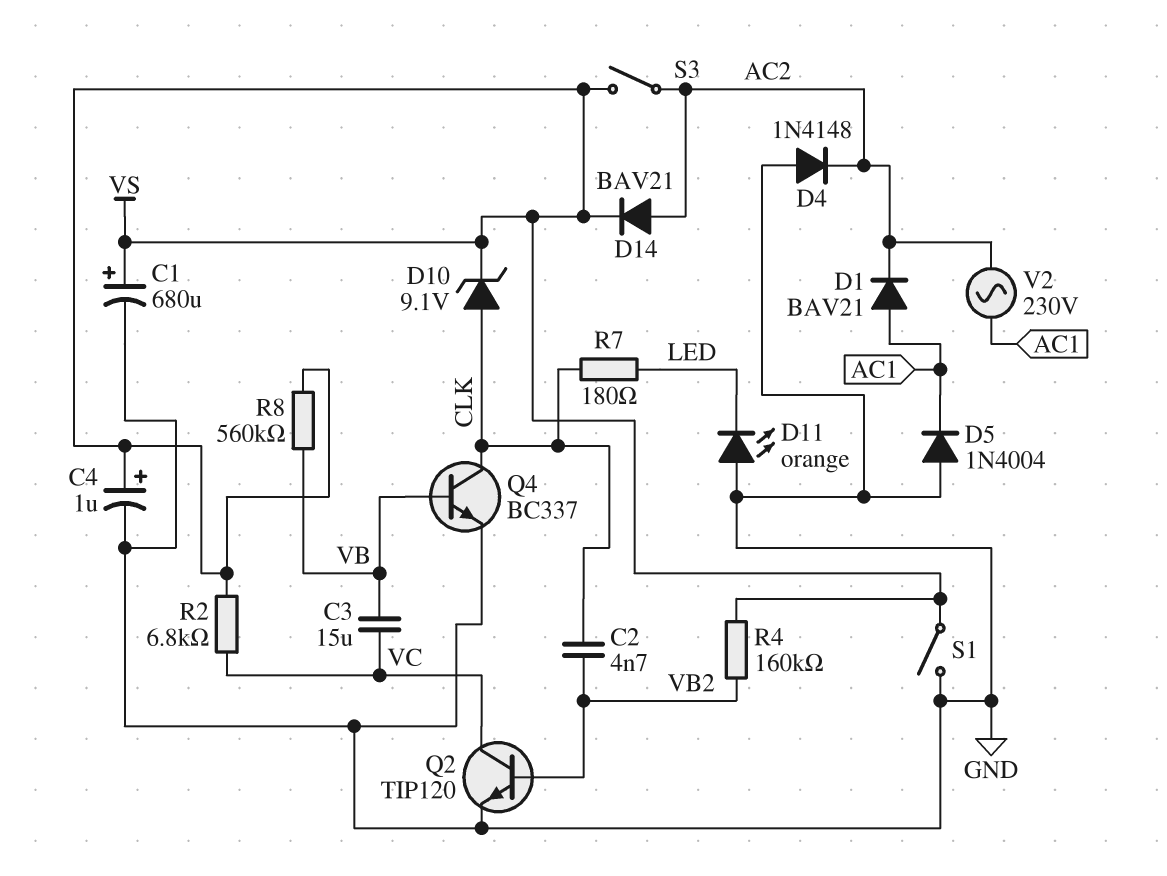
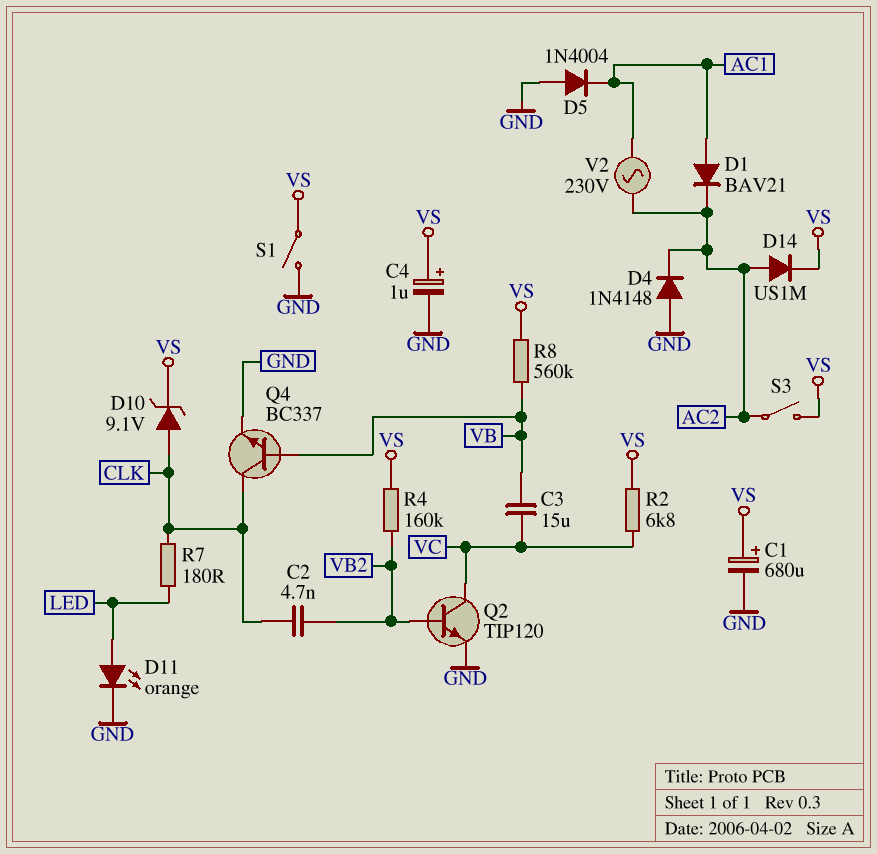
D11: LED orange (A GND, K LED) -> LED orange (A LED, K GND)
D14: diode BAV21 (A AC2, K VS) -> diode US1M (A AC2, K VS)

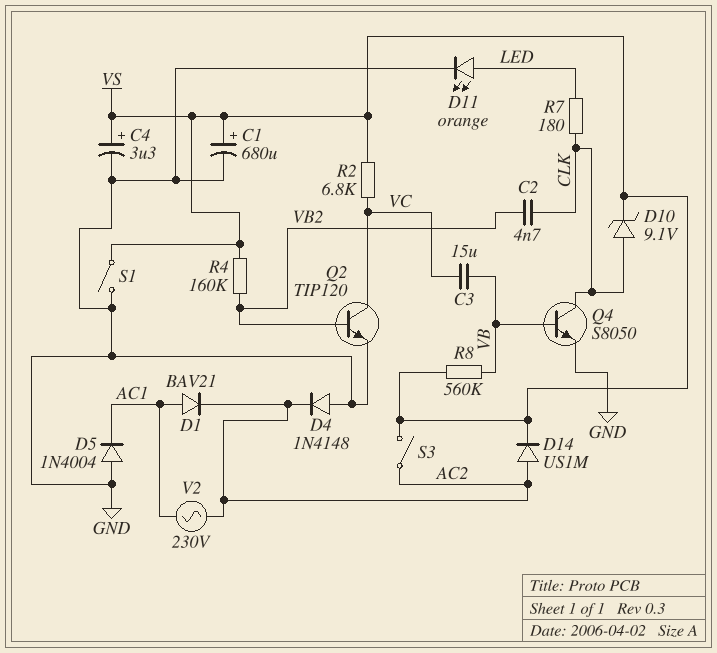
C4: 1uF (plus VS, minus GND) -> 3.3uF (plus VS, minus GND)
Q4: NPN BC337 (B VB, C CLK, E GND) -> NPN S8050 (B VB, C CLK, E GND)

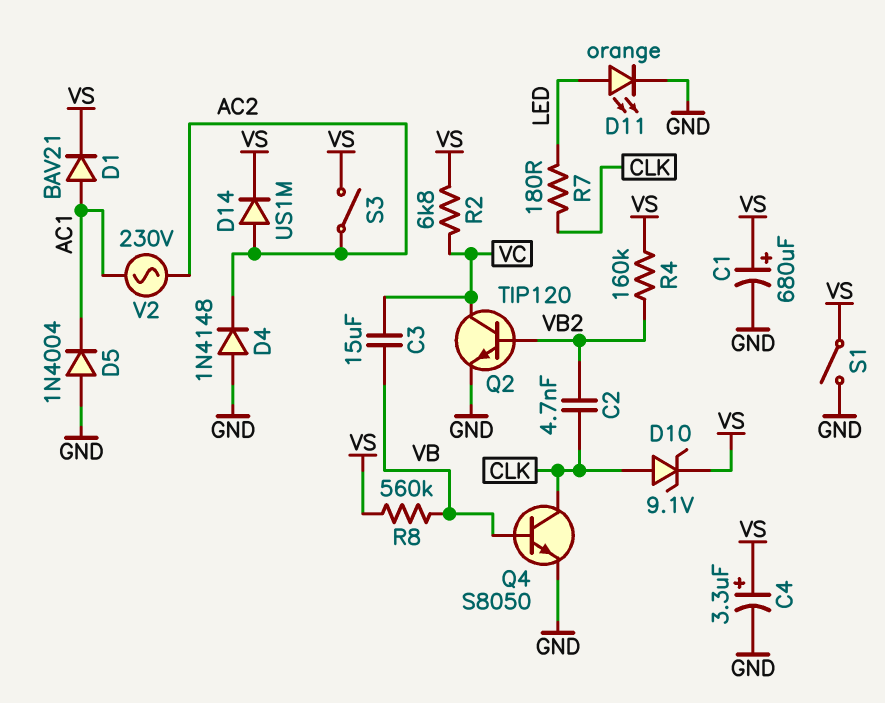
D1: diode BAV21 (A AC1, K AC2) -> diode BAV21 (A AC1, K VS)

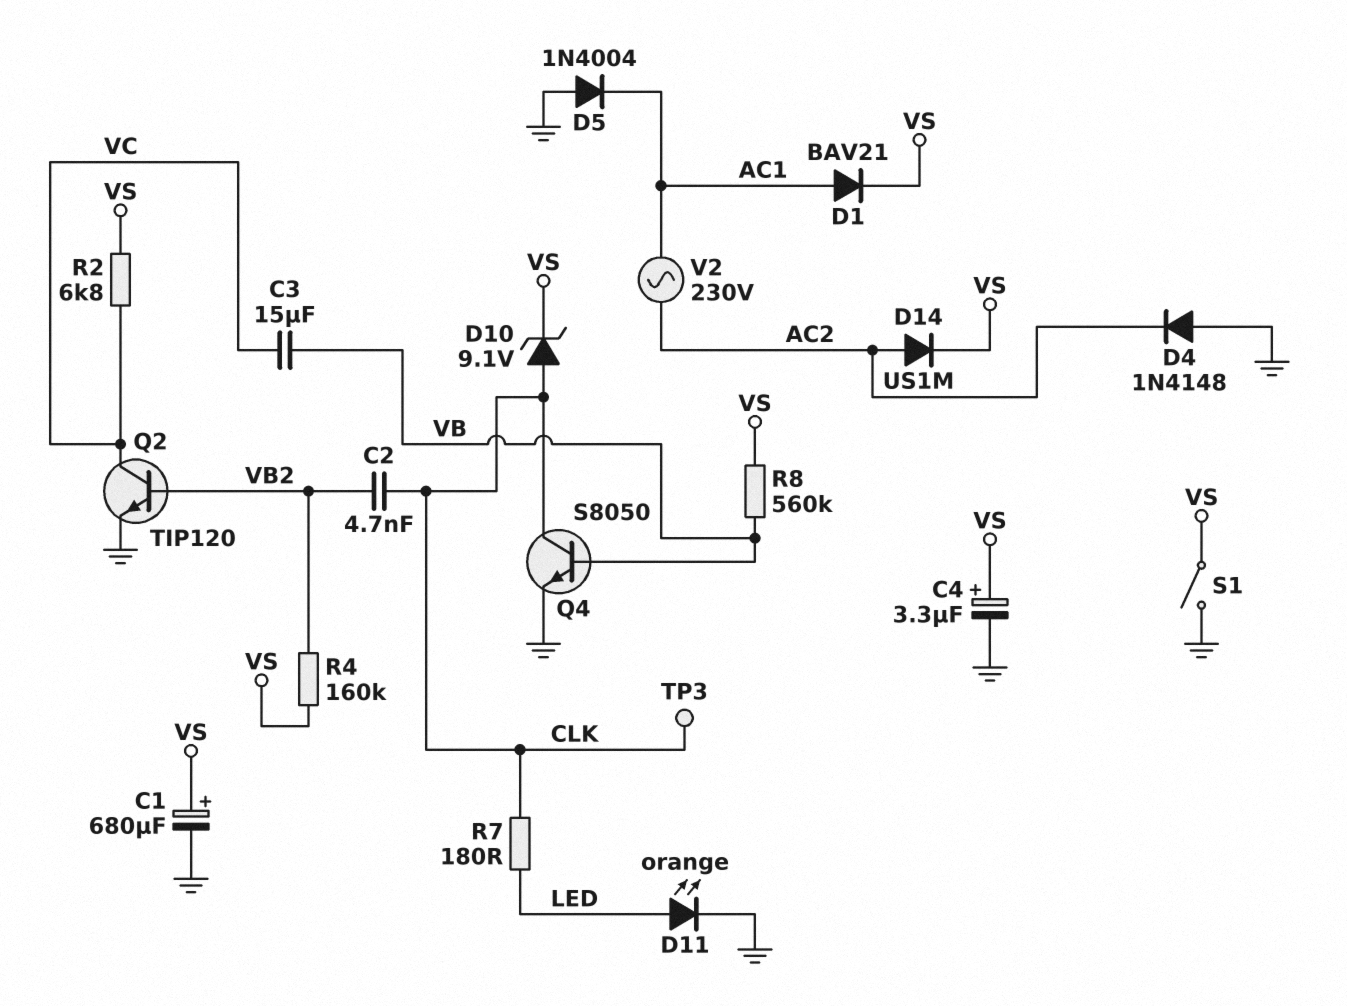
S3: switch (AC2, VS) -> none
TP3: none -> test point (CLK)

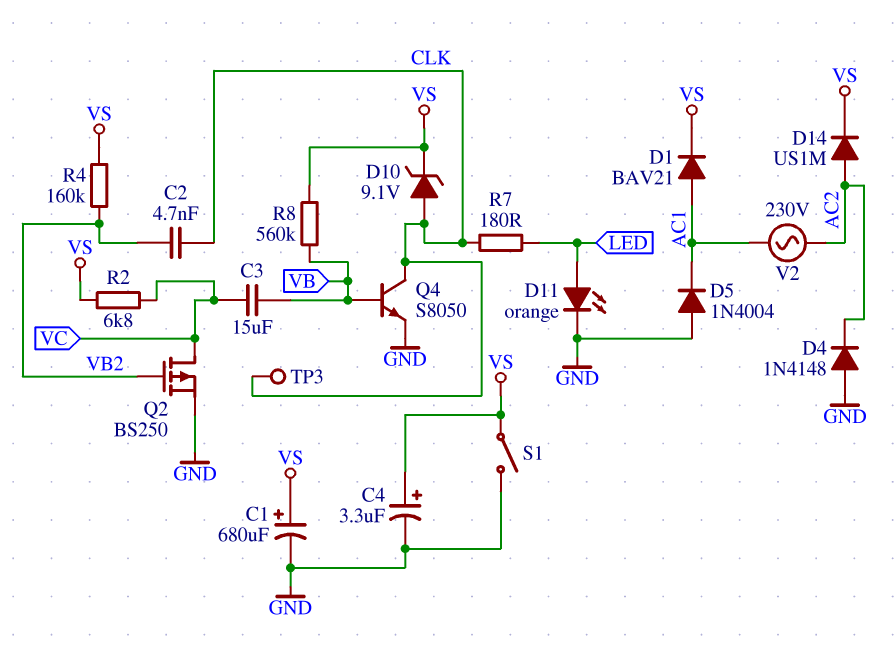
Q2: NPN TIP120 (B VB2, C VC, E GND) -> PMOS BS250 (G VB2, D VC, S GND)

